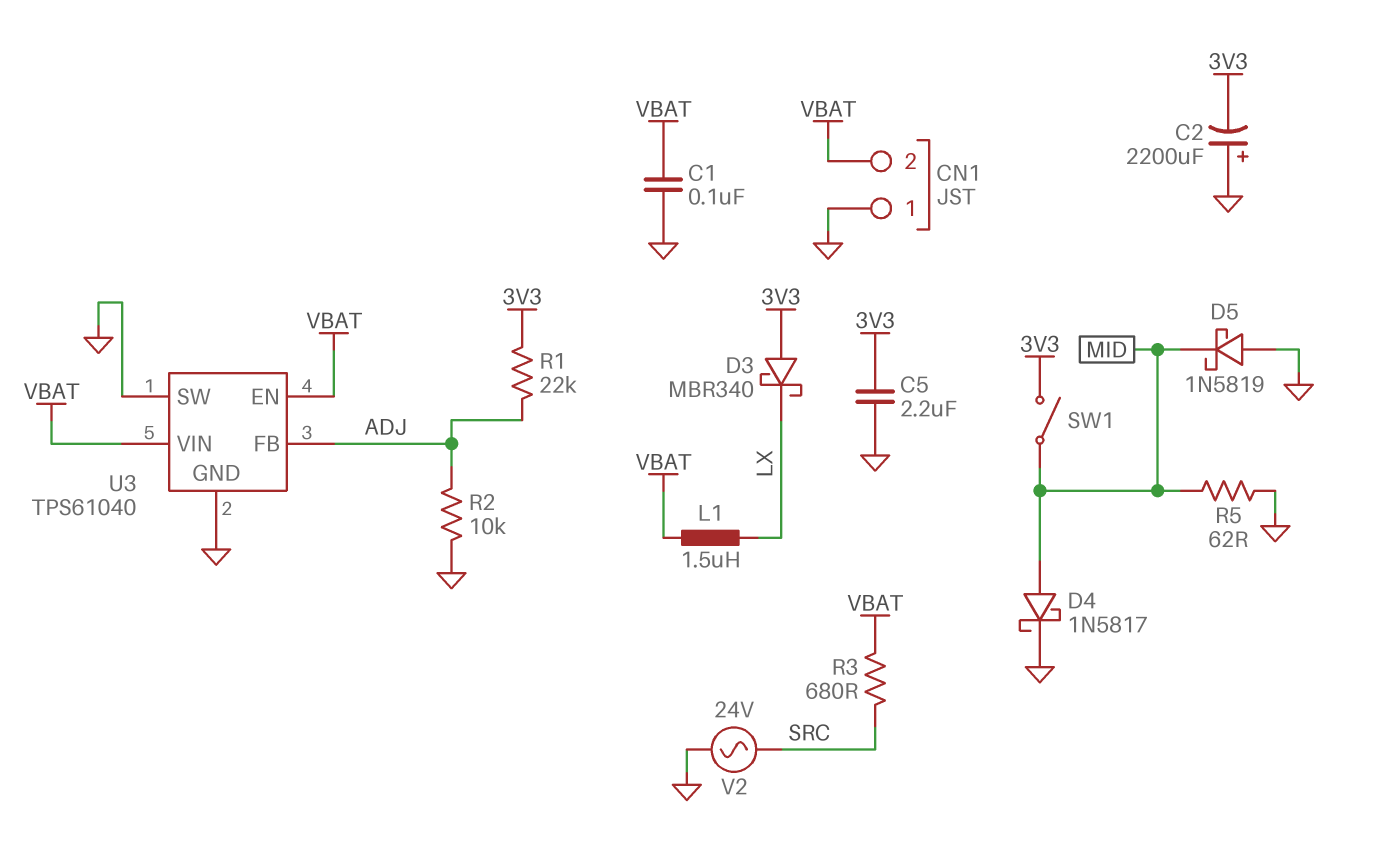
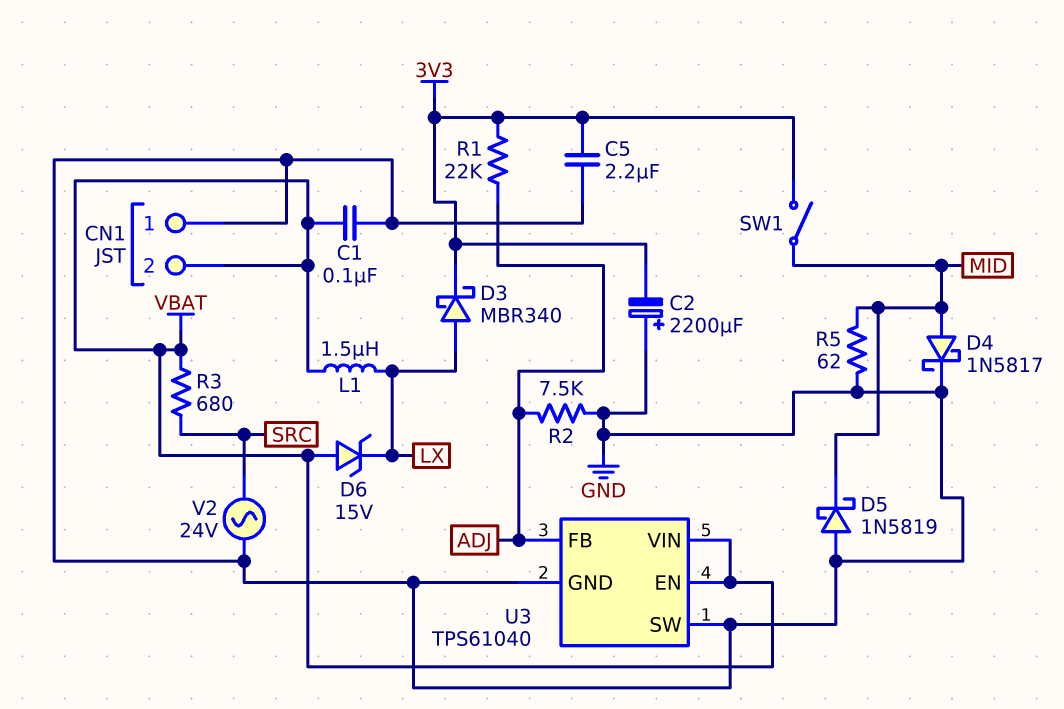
D3: schottky MBR340 (A 3V3, K LX) -> schottky MBR340 (A LX, K 3V3)
D6: none -> zener 15V (A VBAT, K LX)
R2: 10k (ADJ, GND) -> 7.5k (ADJ, GND)

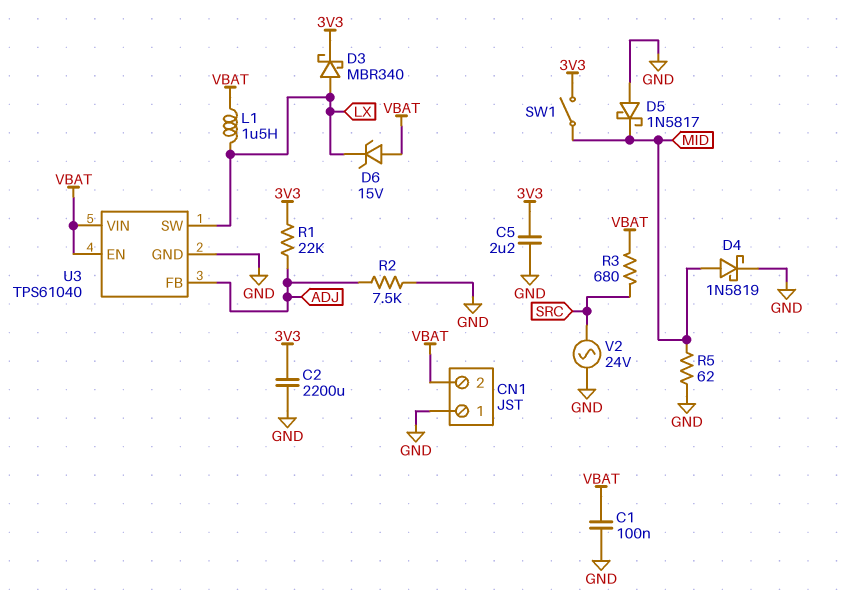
C2: 2200uF (plus GND, minus 3V3) -> 2200uF (3V3, GND)
D4: schottky 1N5817 (A MID, K GND) -> schottky 1N5819 (A MID, K GND)
D5: schottky 1N5819 (A GND, K MID) -> schottky 1N5817 (A GND, K MID)
U3 pin SW: GND -> LX

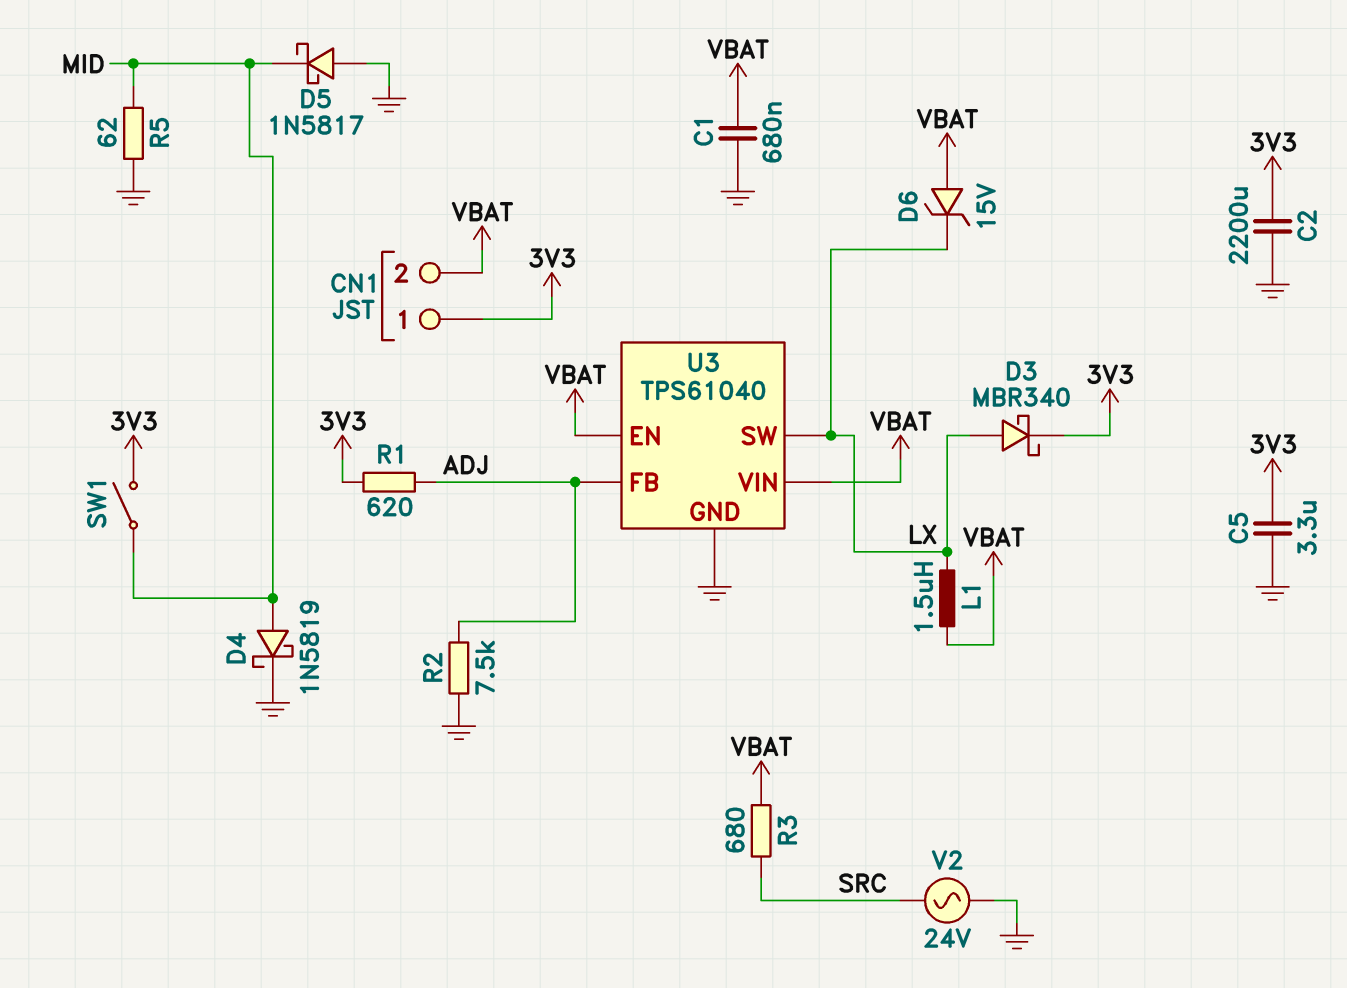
C1: 100nF (GND, VBAT) -> 680nF (GND, VBAT)
C5: 2.2uF (3V3, GND) -> 3.3uF (3V3, GND)
CN1 pin 1: GND -> 3V3
R1: 22k (3V3, ADJ) -> 620 (3V3, ADJ)

